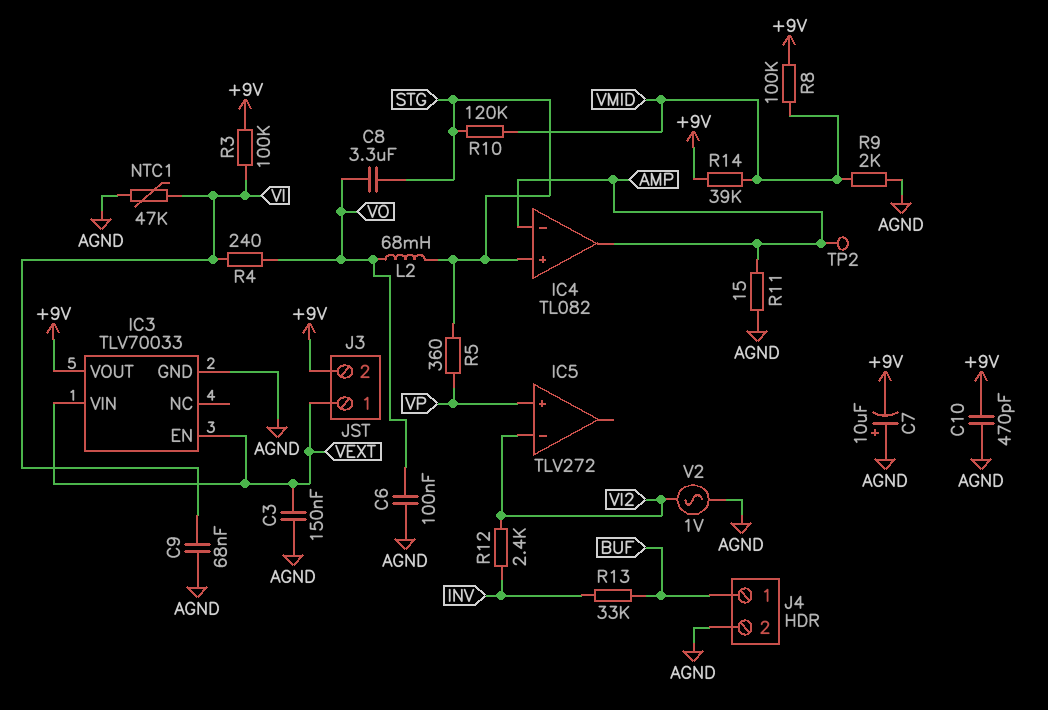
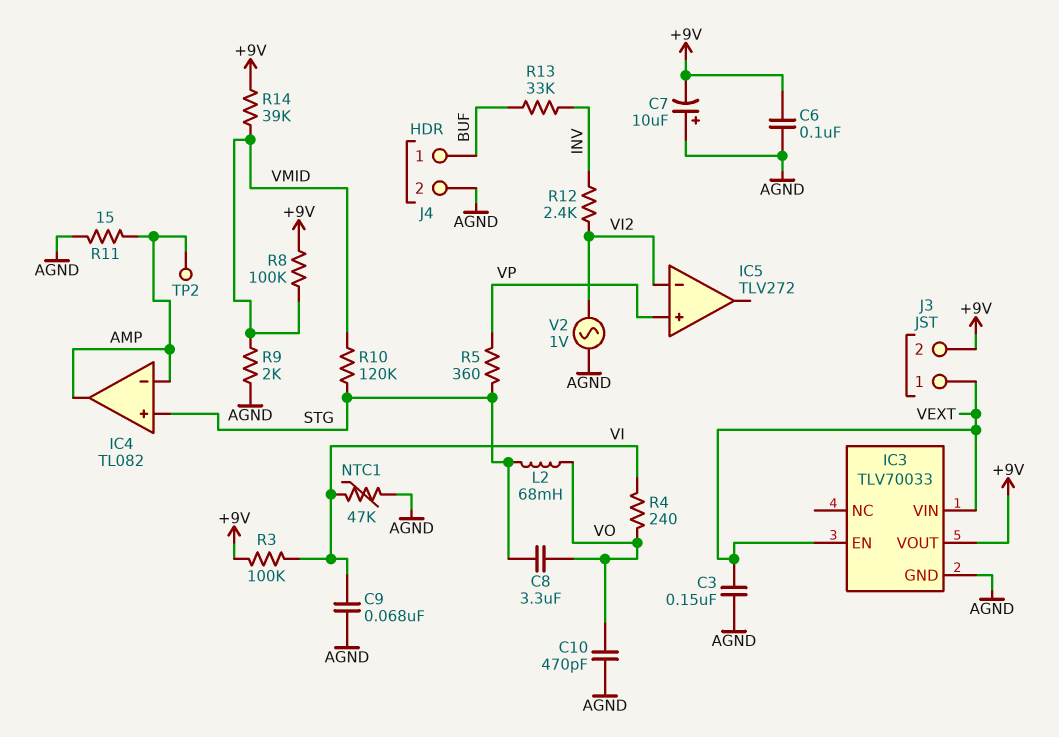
C6: 100nF (AGND, VO) -> 100nF (+9V, AGND)
C10: 470pF (+9V, AGND) -> 470pF (AGND, VO)

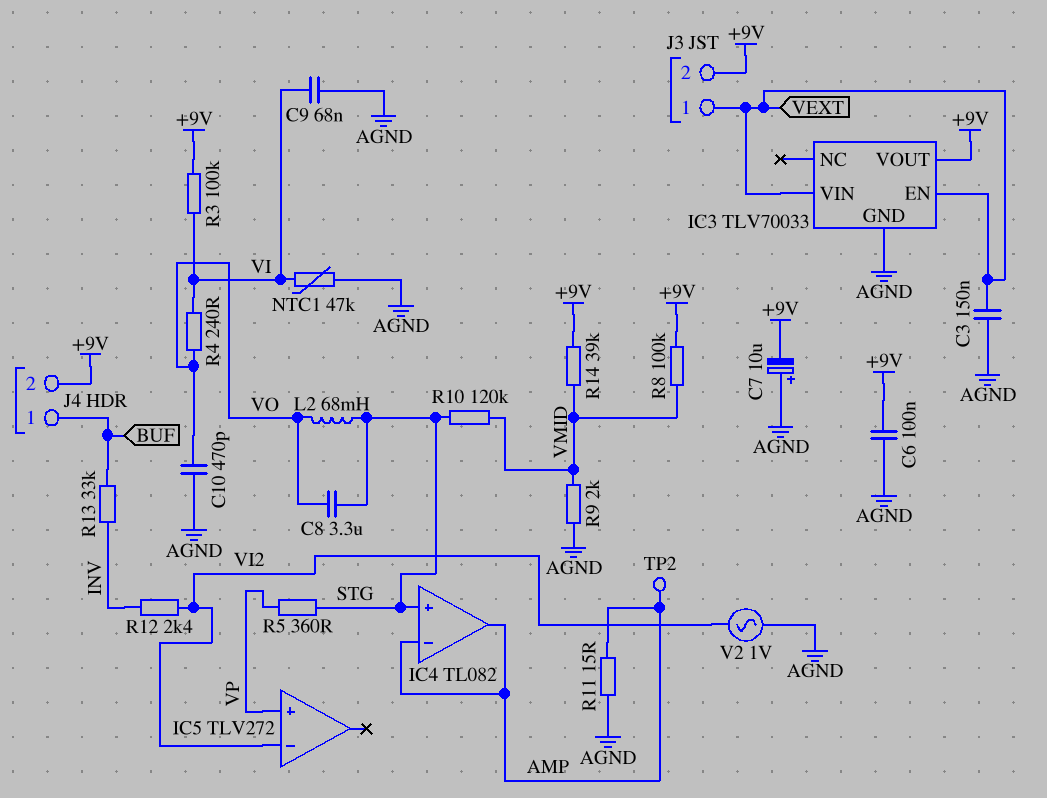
J4 pin 2: AGND -> +9V

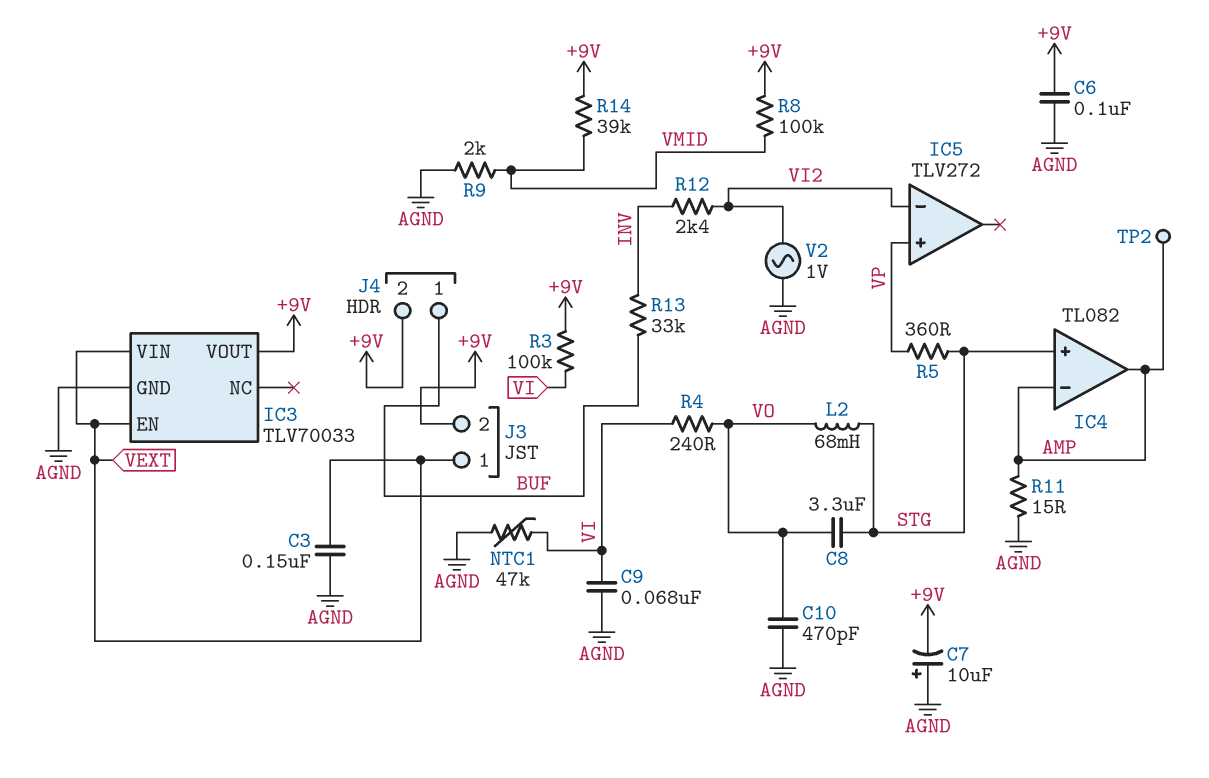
R10: 120k (STG, VMID) -> none

